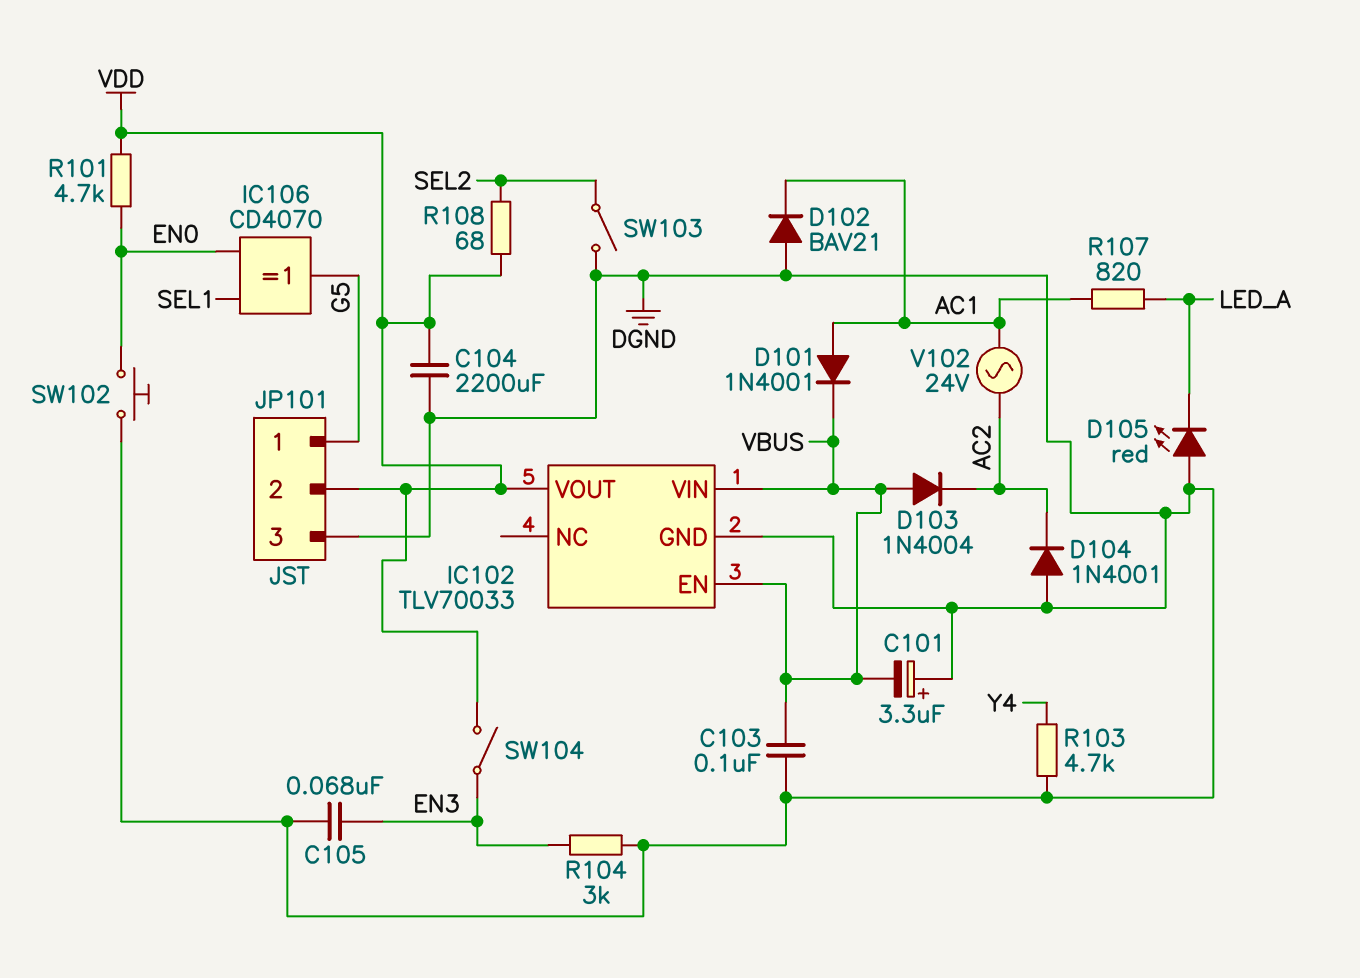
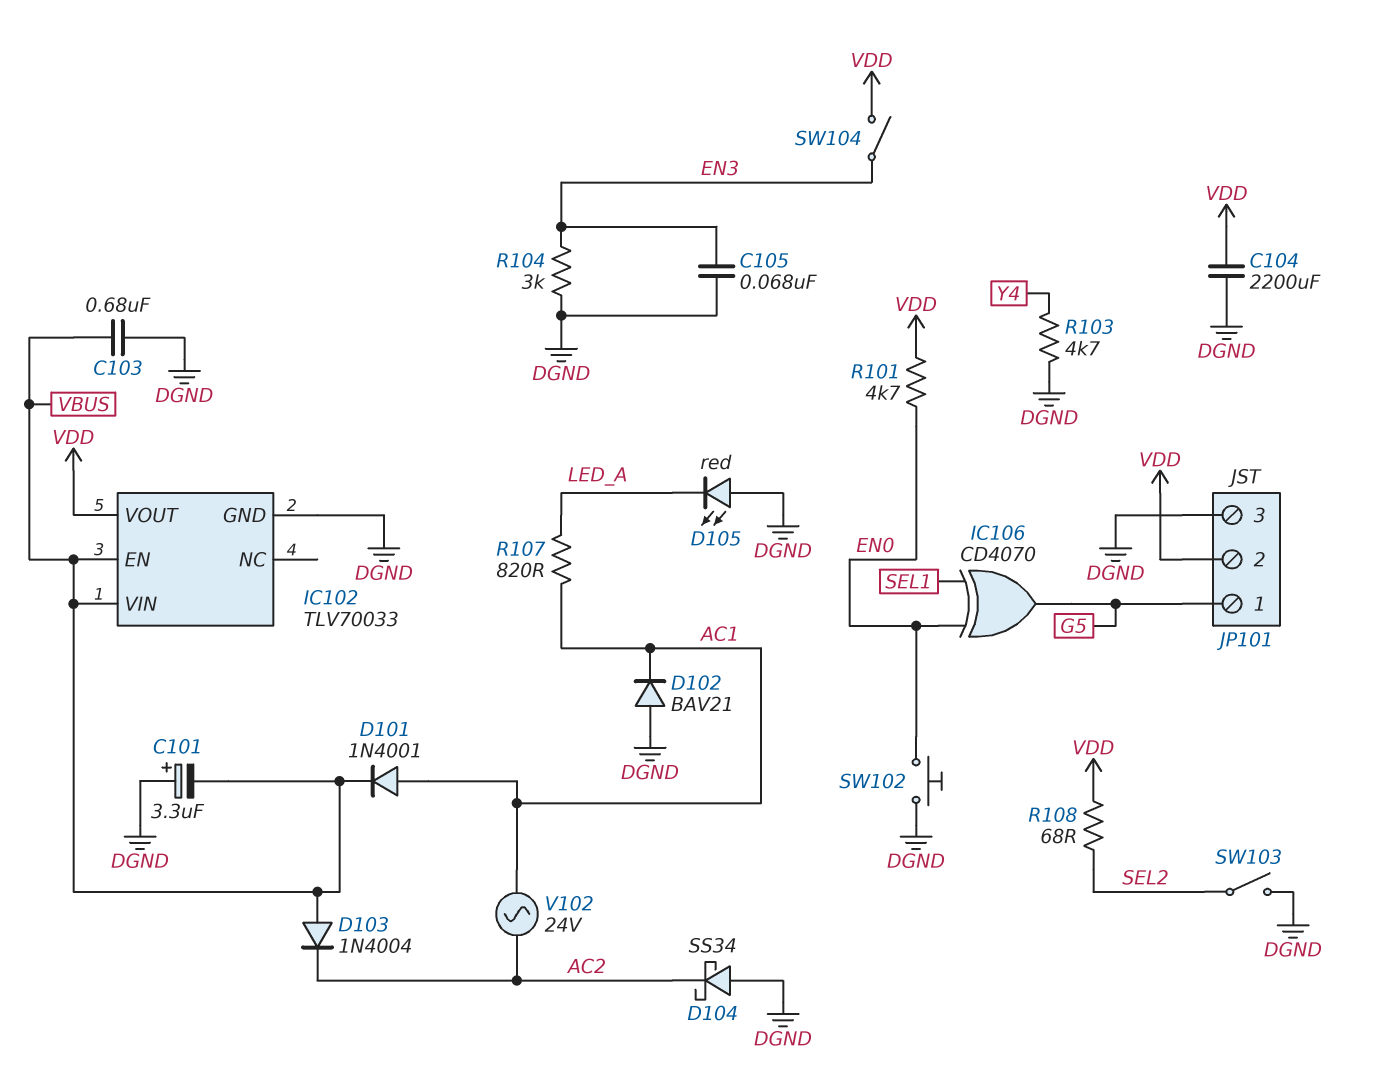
C103: 100nF (DGND, VBUS) -> 680nF (DGND, VBUS)
D104: diode 1N4001 (A DGND, K AC2) -> schottky SS34 (A DGND, K AC2)

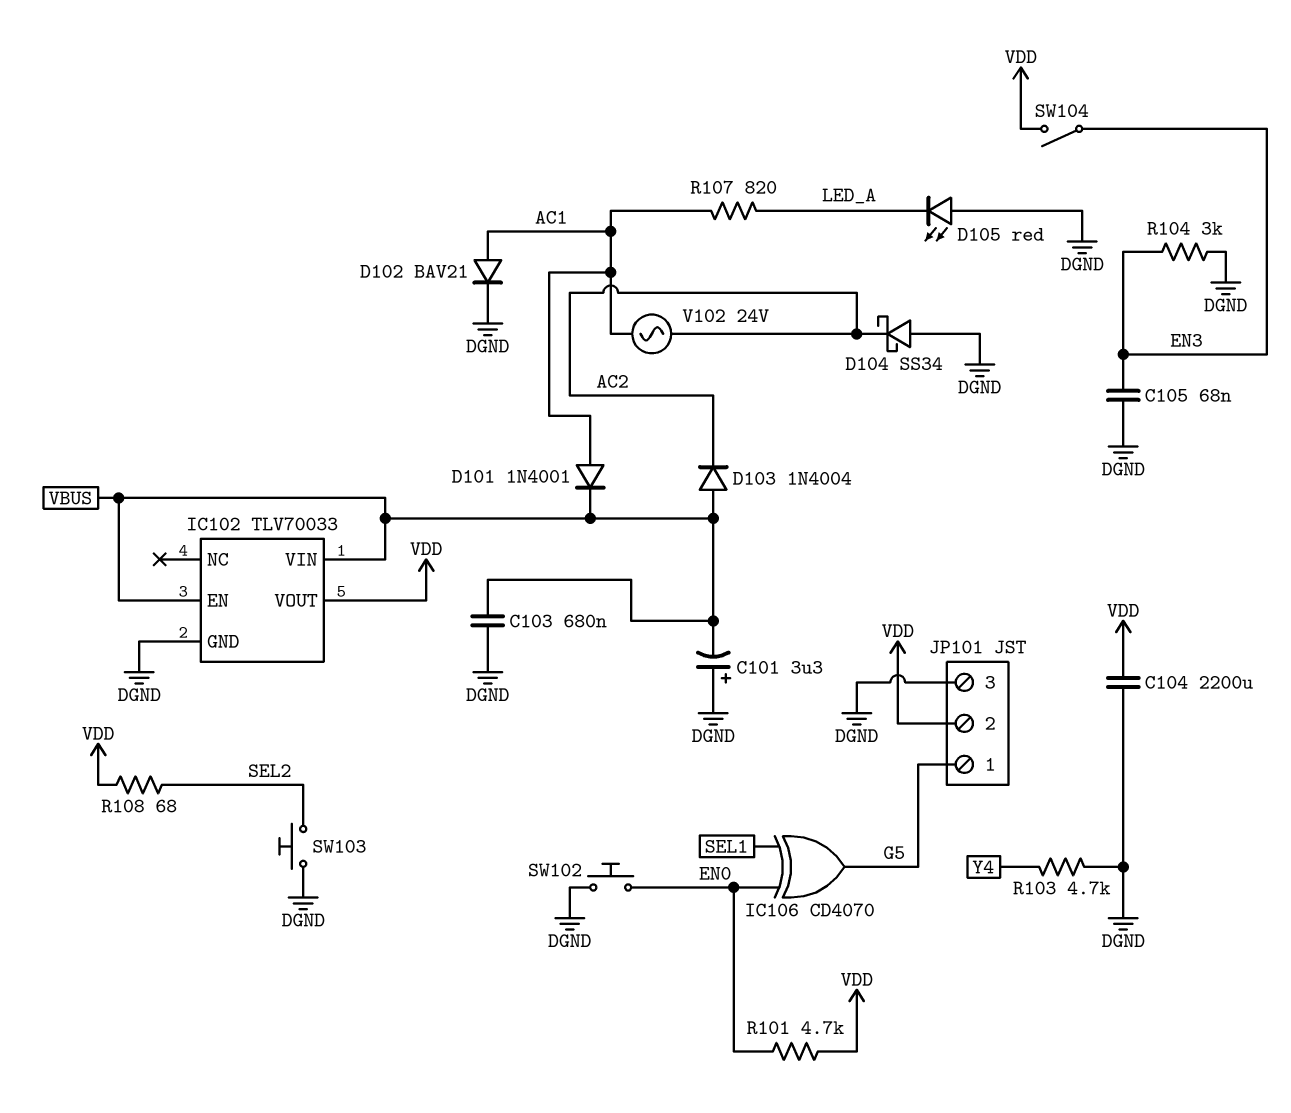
D102: diode BAV21 (A DGND, K AC1) -> diode BAV21 (A AC1, K DGND)
SW103: switch (DGND, SEL2) -> button (DGND, SEL2)

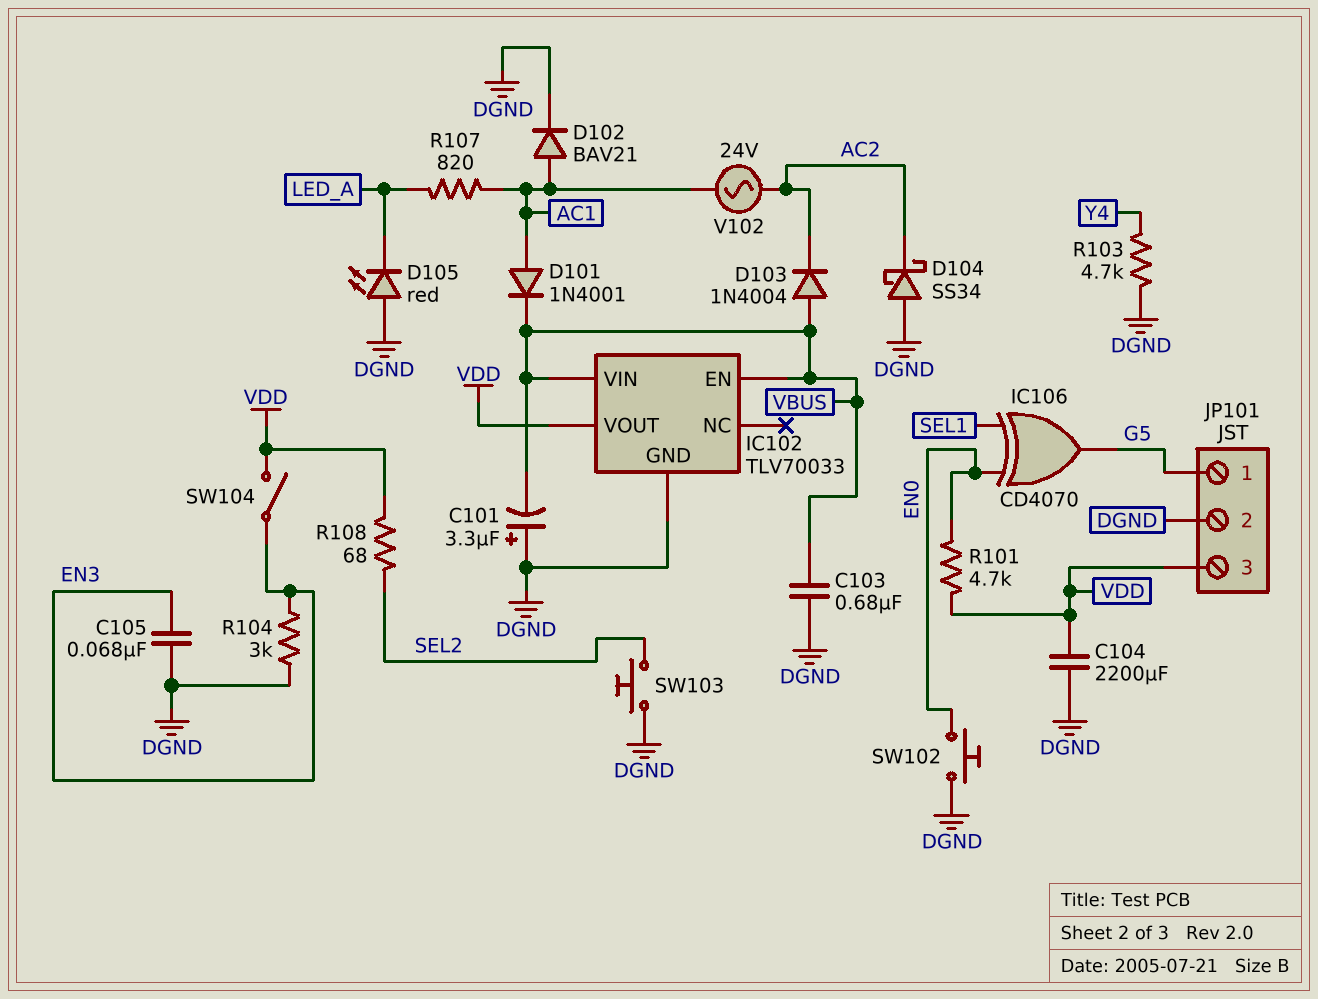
JP101 pin 2: VDD -> DGND
JP101 pin 3: DGND -> VDD

